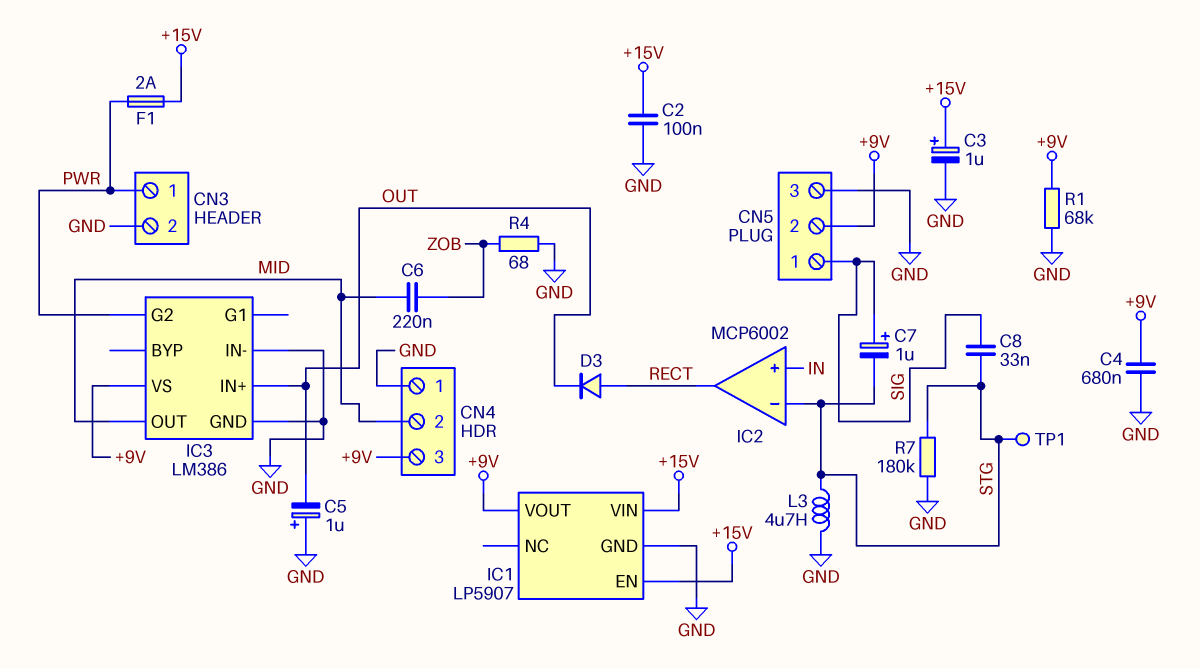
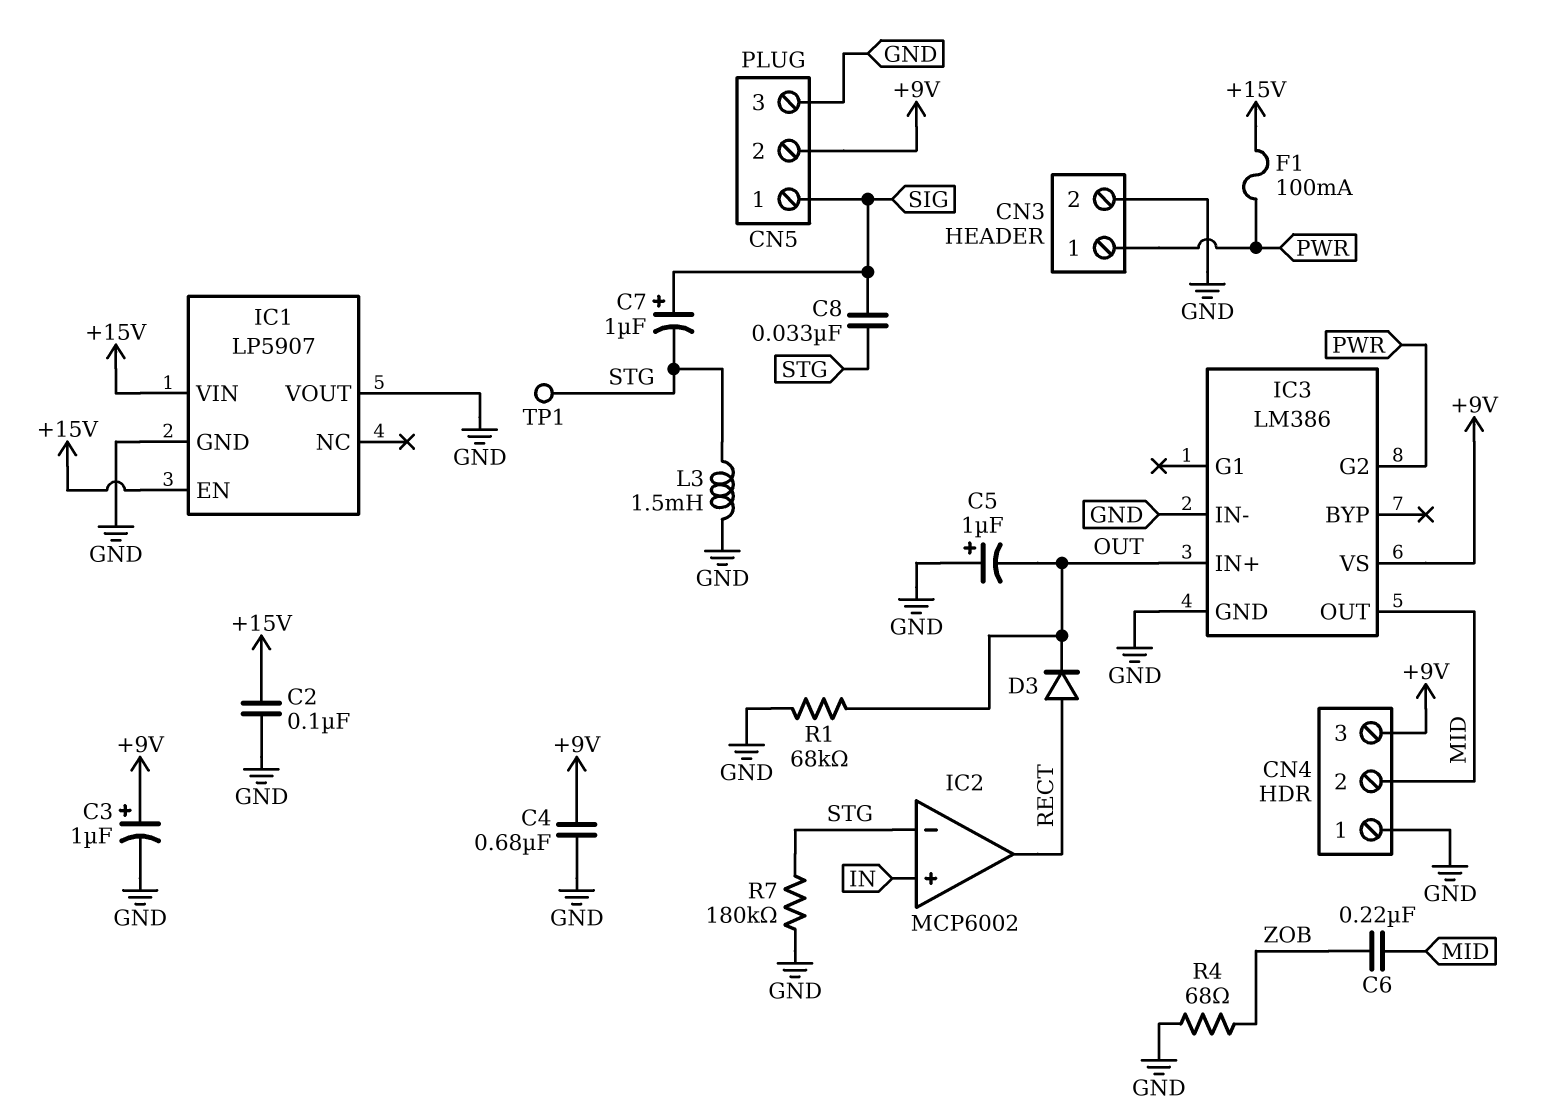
C3: 1uF (plus +15V, minus GND) -> 1uF (plus +9V, minus GND)
F1: 2A (+15V, PWR) -> 100mA (+15V, PWR)
IC1 pin VOUT: +9V -> GND
L3: 4.7uH (GND, STG) -> 1.5mH (GND, STG)
R1: 68k (+9V, GND) -> 68k (GND, OUT)

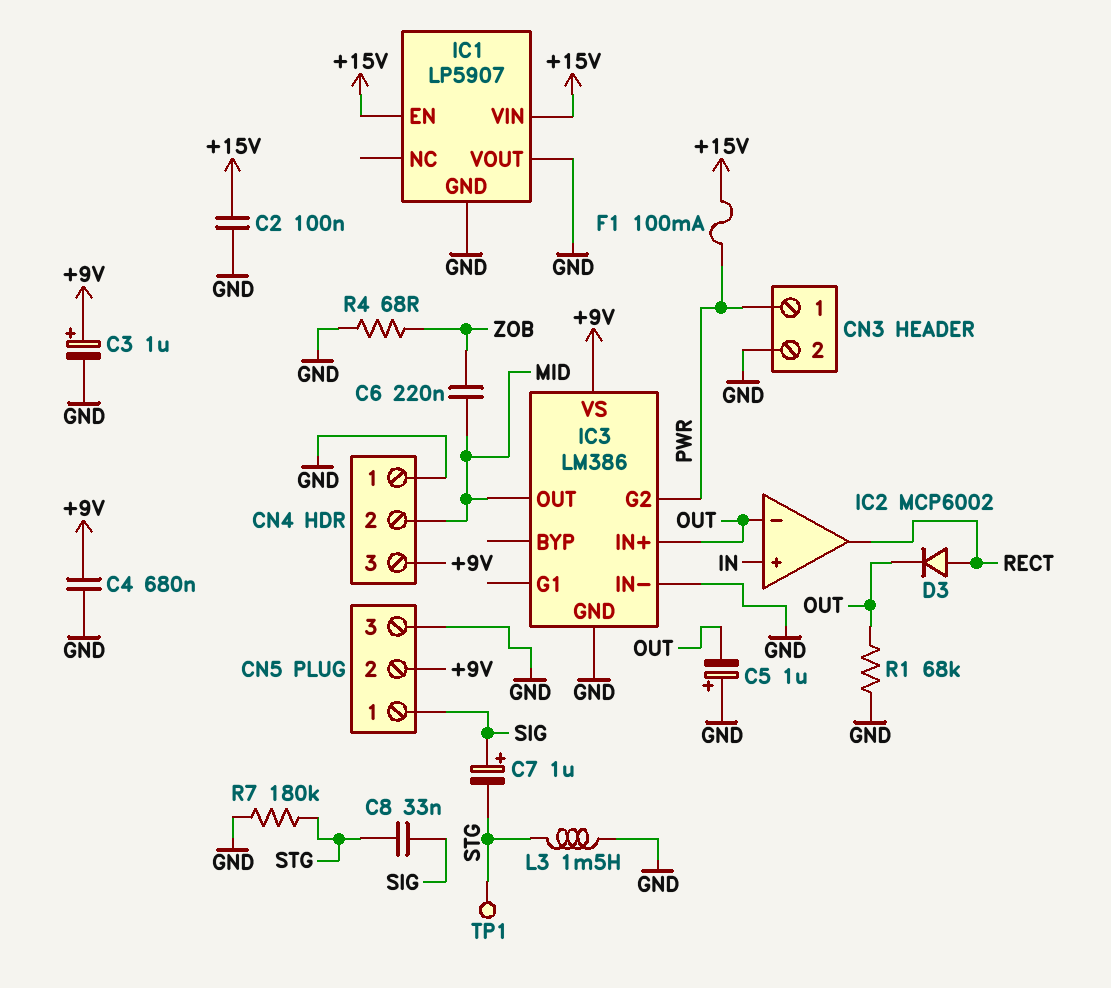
IC2 pin in-: STG -> OUT

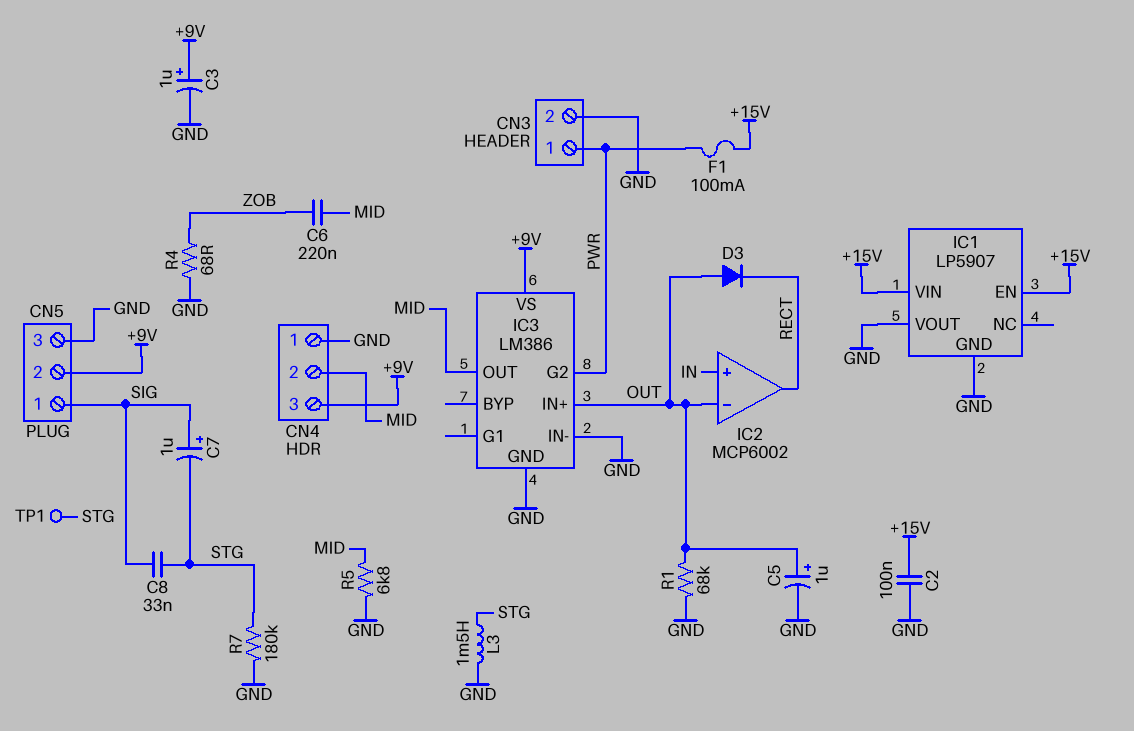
C4: 680nF (+9V, GND) -> none
C5: 1uF (plus GND, minus OUT) -> 1uF (plus OUT, minus GND)
D3: diode (A RECT, K OUT) -> diode (A OUT, K RECT)
R5: none -> 6.8k (GND, MID)

